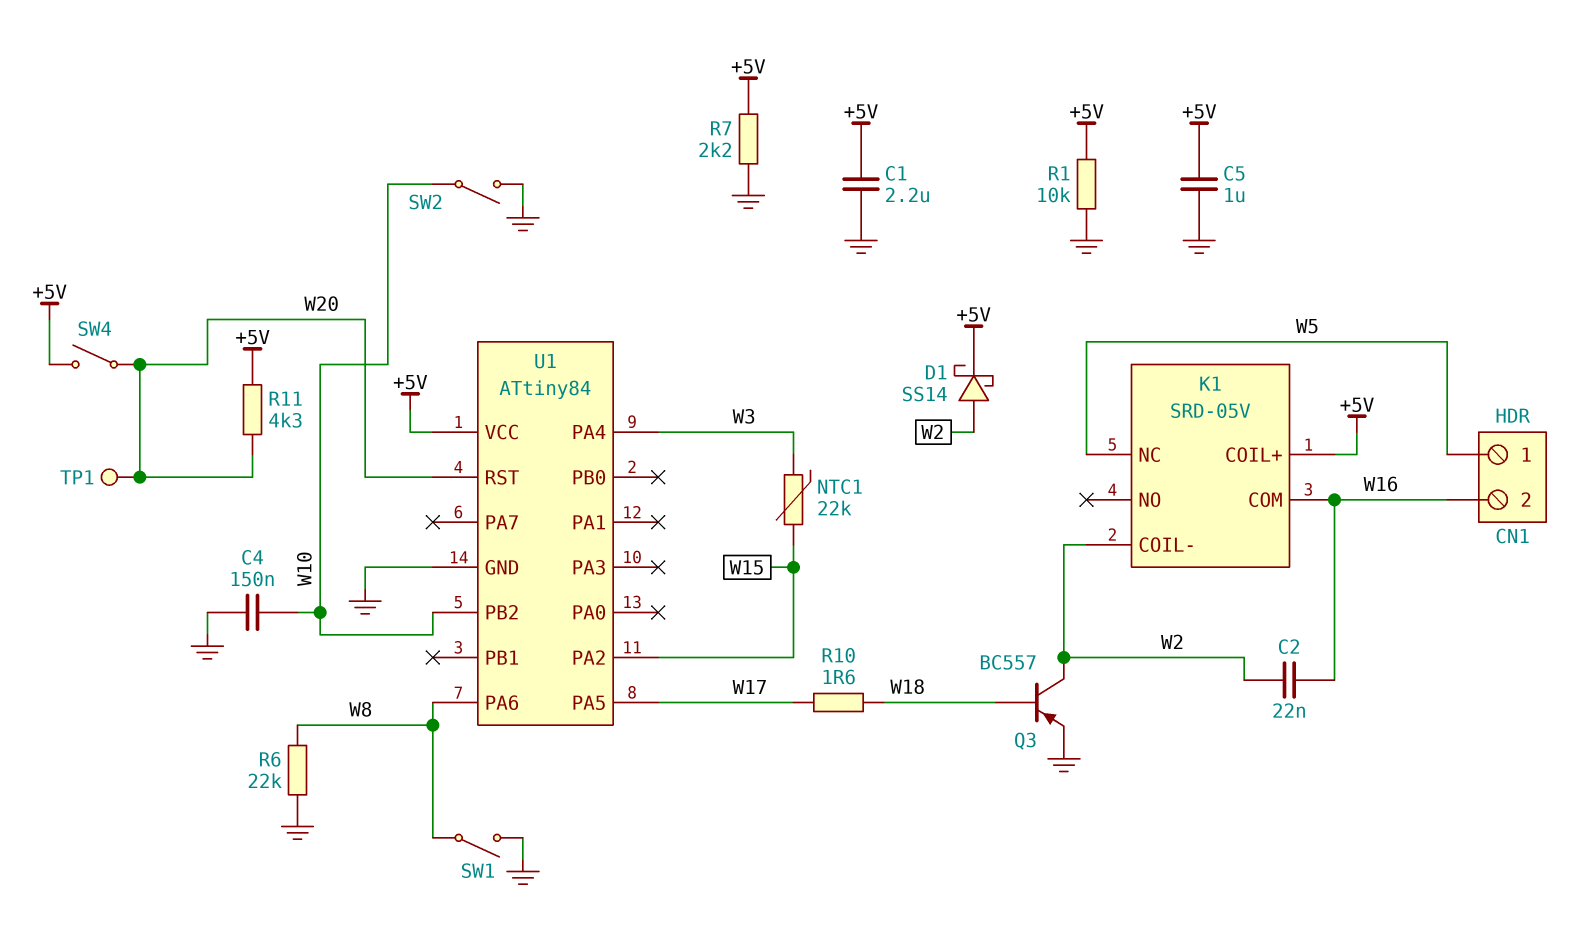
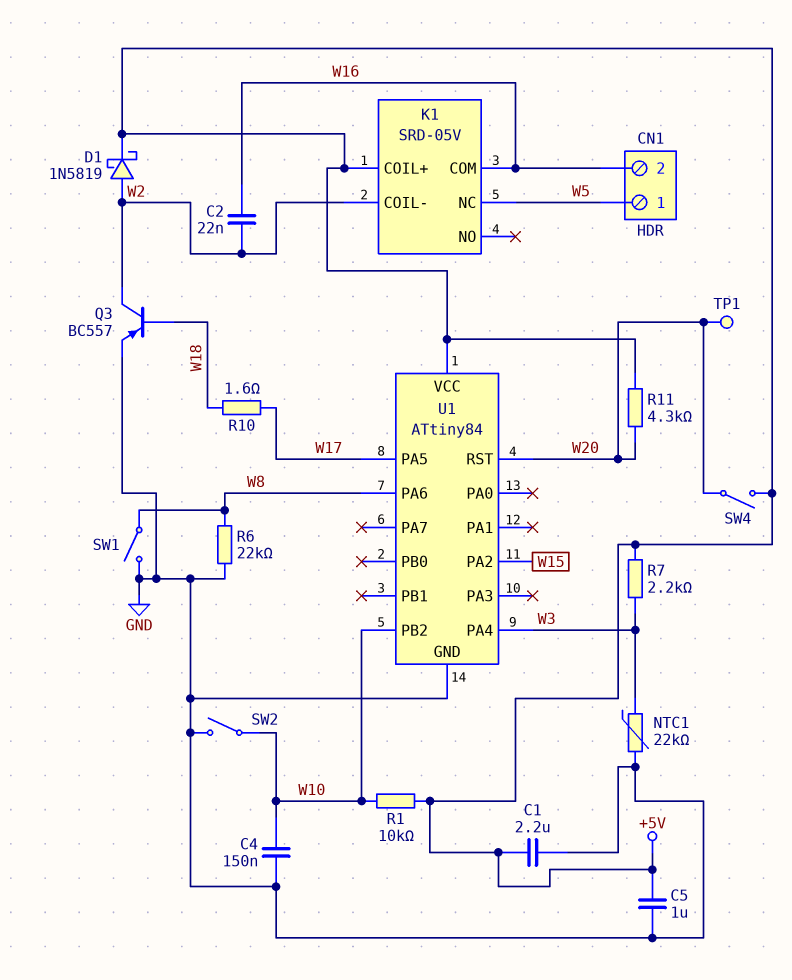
D1: schottky SS14 (A W2, K +5V) -> schottky 1N5819 (A W2, K +5V)
NTC1: 22k (W3, W15) -> 22k (GND, W3)
R1: 10k (+5V, GND) -> 10k (+5V, W10)
R7: 2.2k (+5V, GND) -> 2.2k (+5V, W3)

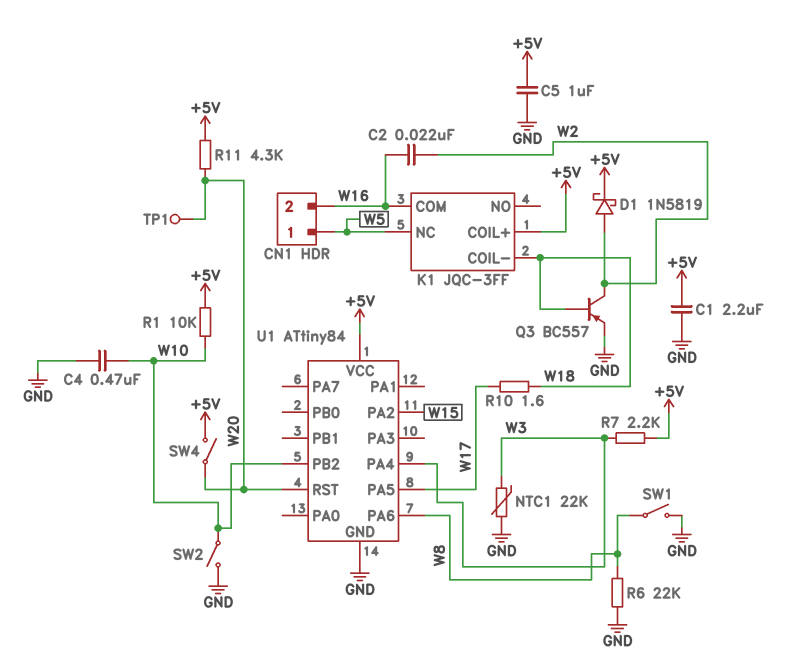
C4: 150nF (GND, W10) -> 470nF (GND, W10)
K1: SRD-05V -> JQC-3FF
K1 pin COIL-: W2 -> W18

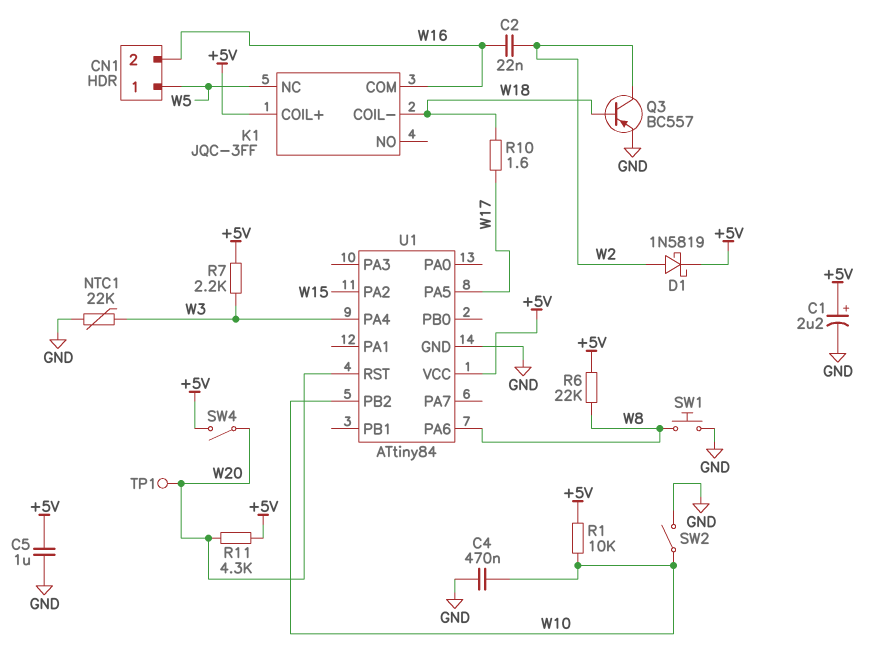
C1: 2.2uF (+5V, GND) -> 2.2uF (plus +5V, minus GND)
R6: 22k (GND, W8) -> 22k (+5V, W8)
SW1: switch (GND, W8) -> button (GND, W8)

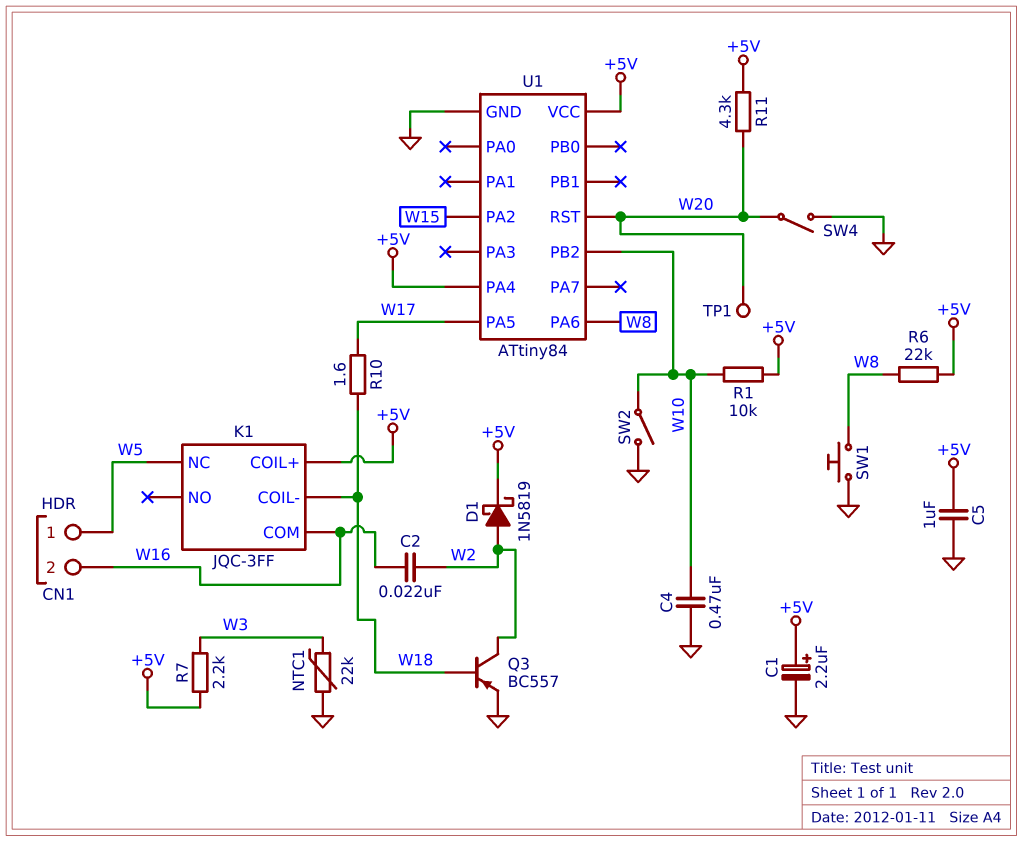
SW4: switch (+5V, W20) -> switch (GND, W20)
U1 pin PA4: W3 -> +5V

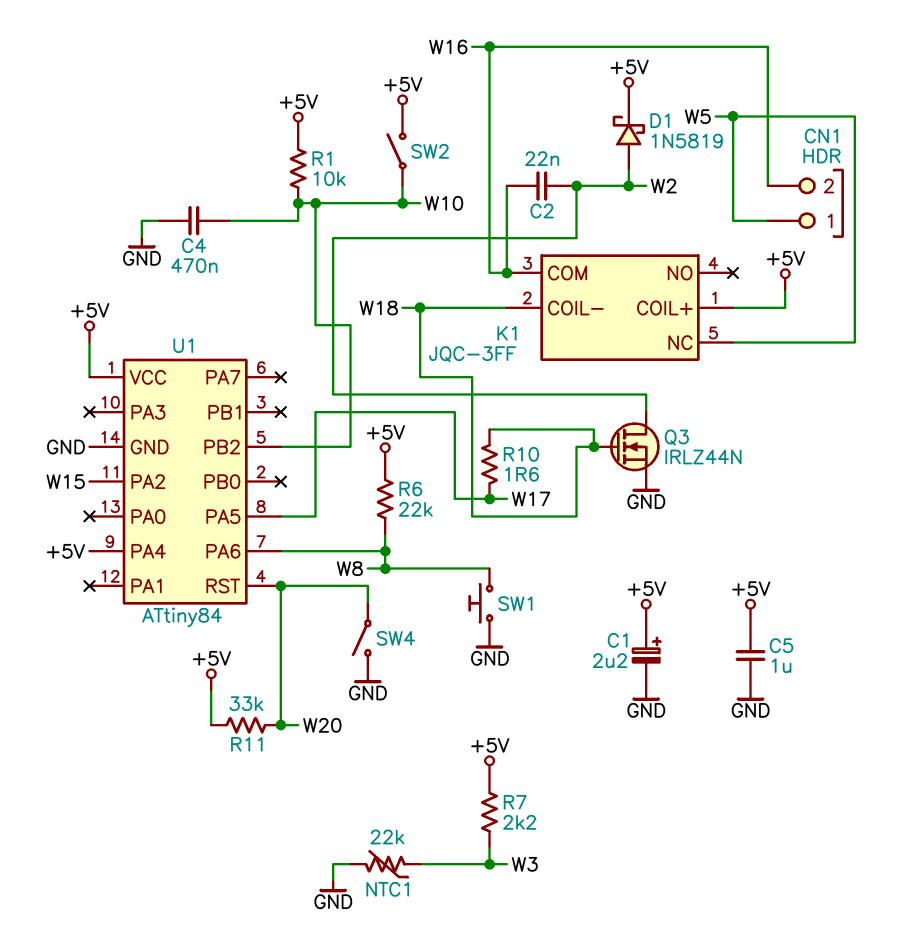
Q3: PNP BC557 (B W18, C W2, E GND) -> NMOS IRLZ44N (G W18, D W2, S GND)
R11: 4.3k (+5V, W20) -> 33k (+5V, W20)
SW2: switch (GND, W10) -> switch (+5V, W10)
TP1: test point (W20) -> none

